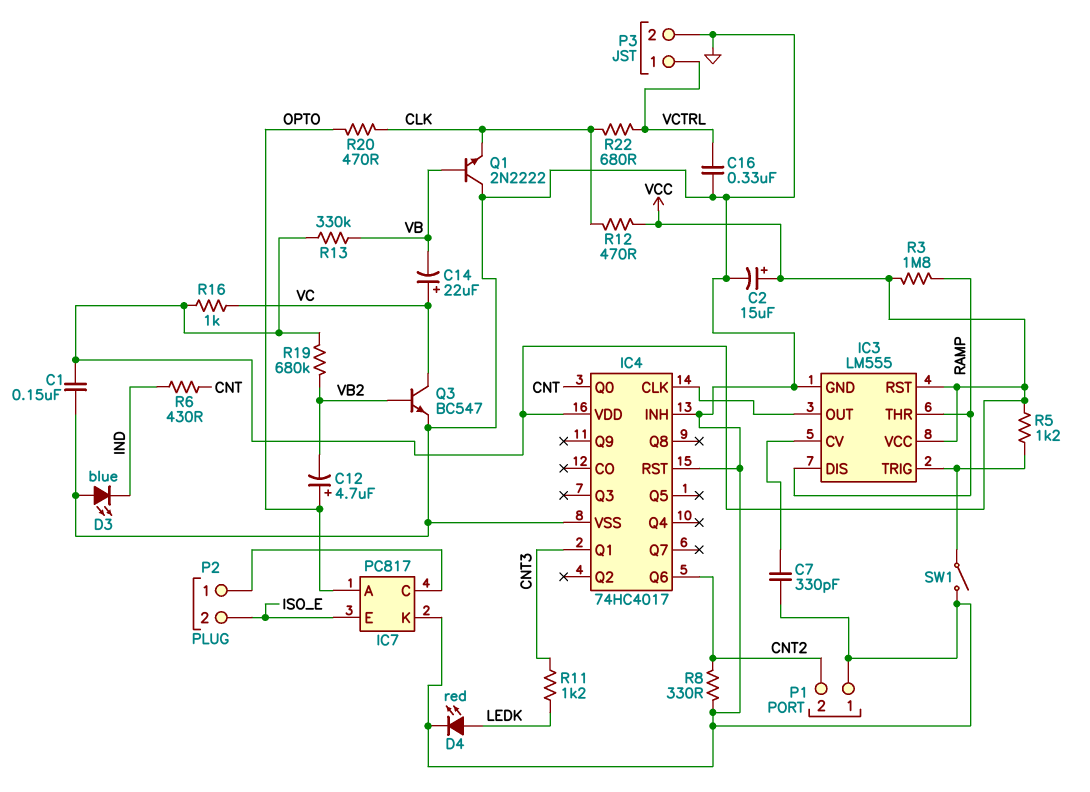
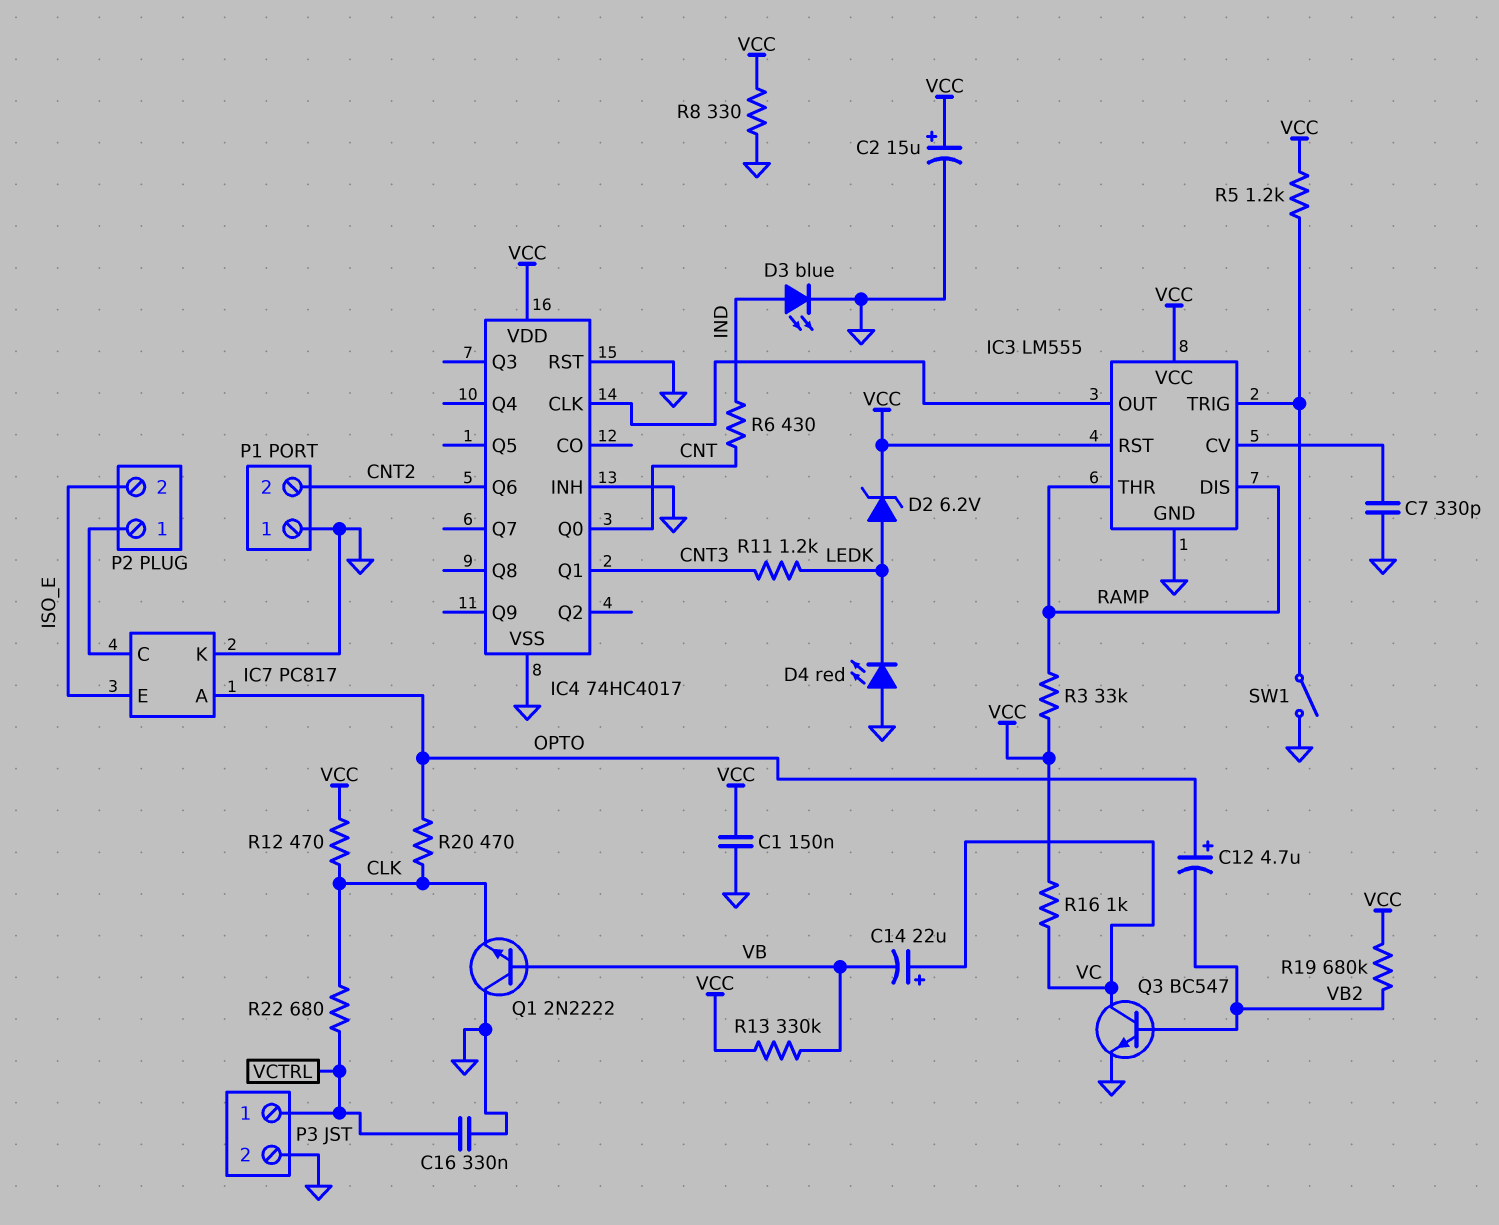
D2: none -> zener 6.2V (A LEDK, K VCC)
D3: LED blue (A GND, K IND) -> LED blue (A IND, K GND)
D4: LED red (A LEDK, K GND) -> LED red (A GND, K LEDK)
R3: 1.8M (RAMP, VCC) -> 33k (RAMP, VCC)
R8: 330 (CNT2, GND) -> 330 (GND, VCC)

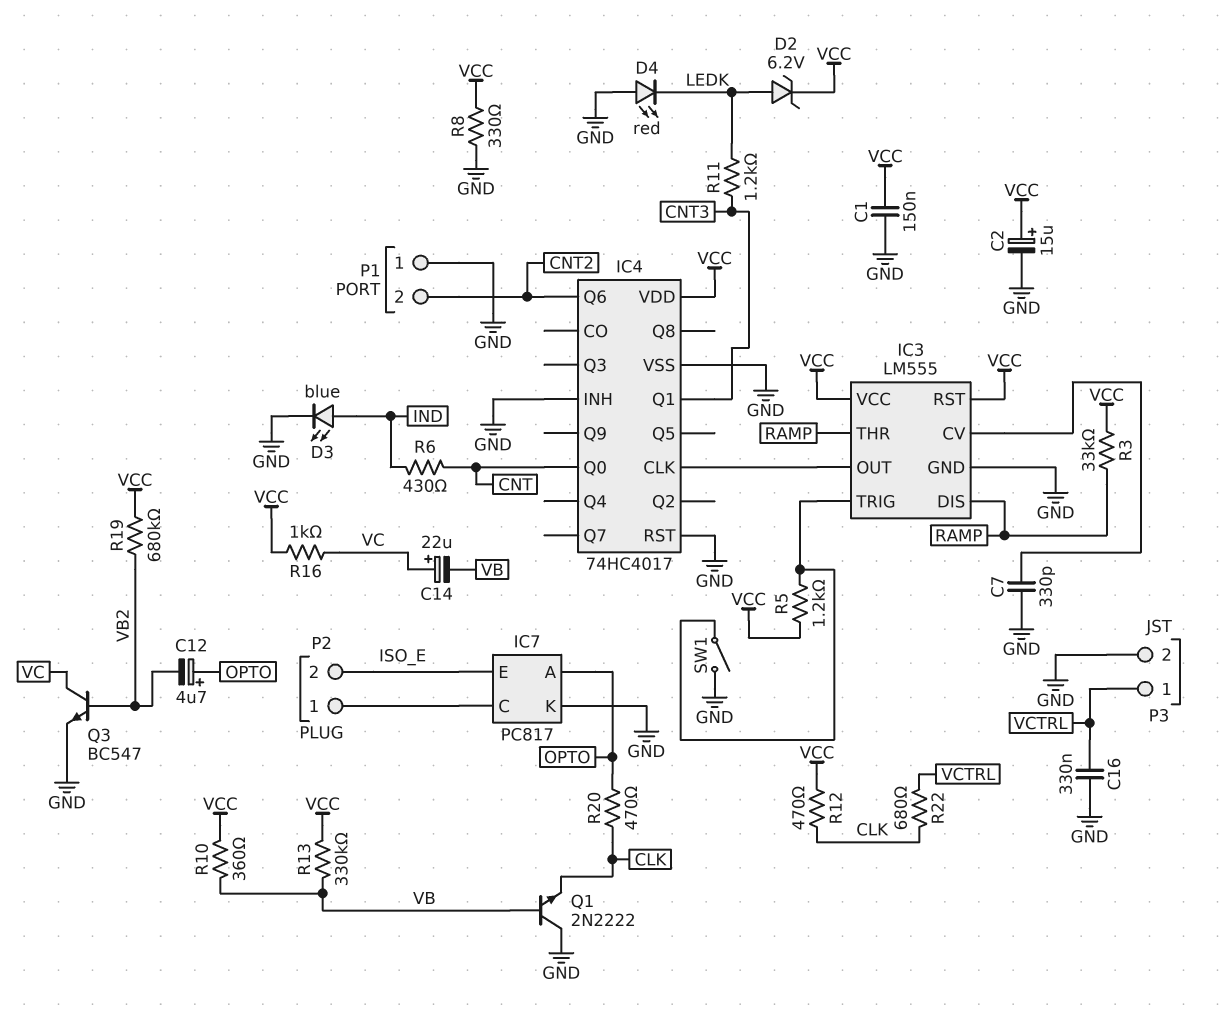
R10: none -> 360 (VB, VCC)

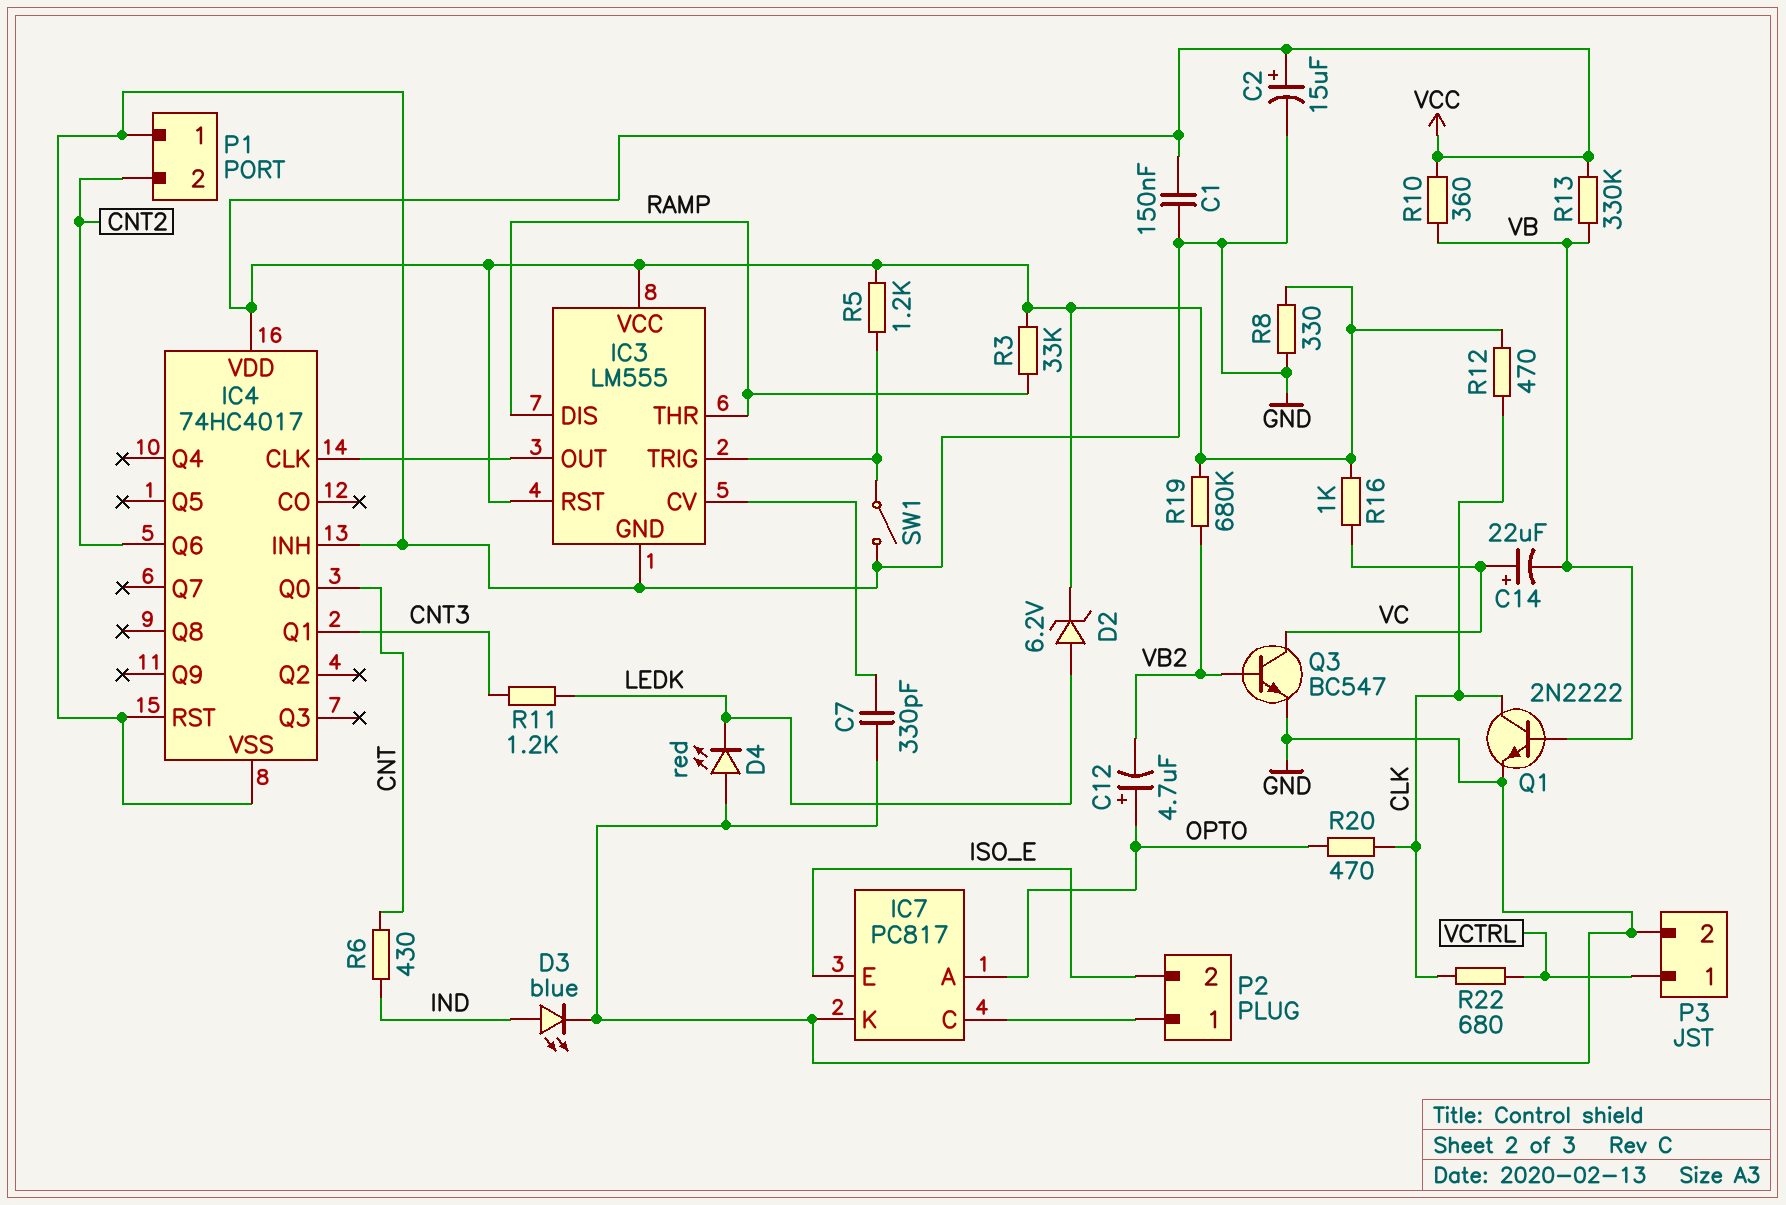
C16: 330nF (GND, VCTRL) -> none
Q1: NPN 2N2222 (B VB, C GND, E CLK) -> NPN 2N2222 (B VB, C CLK, E GND)

